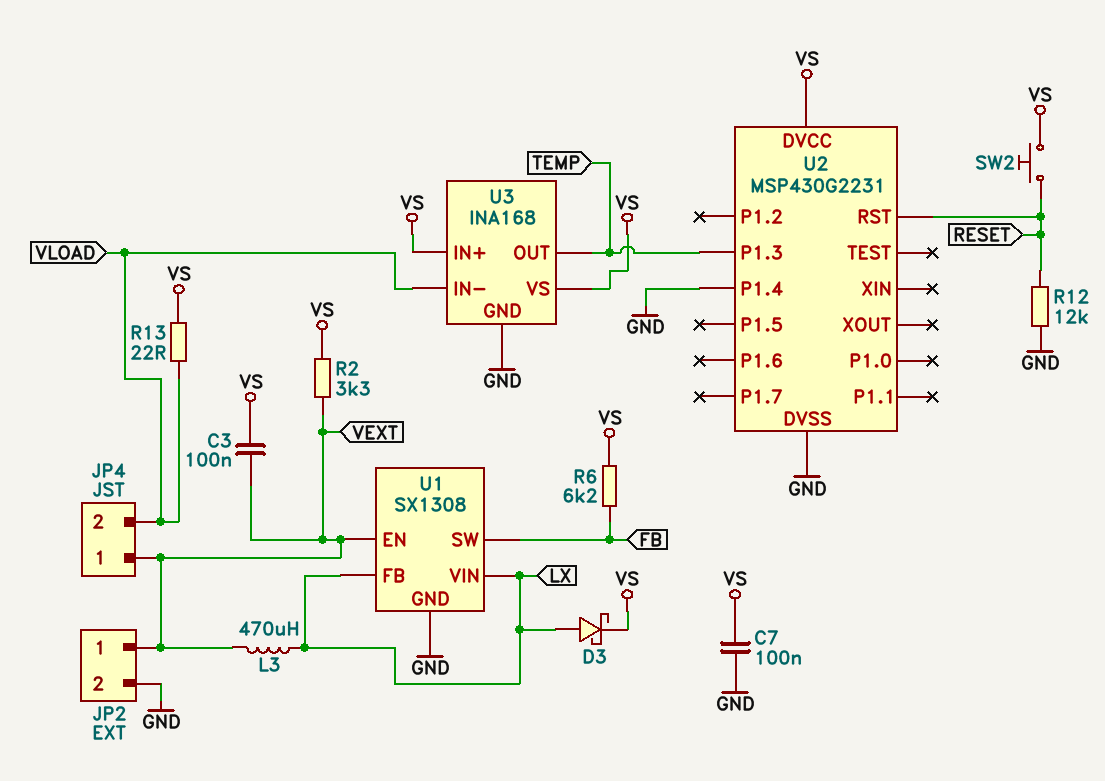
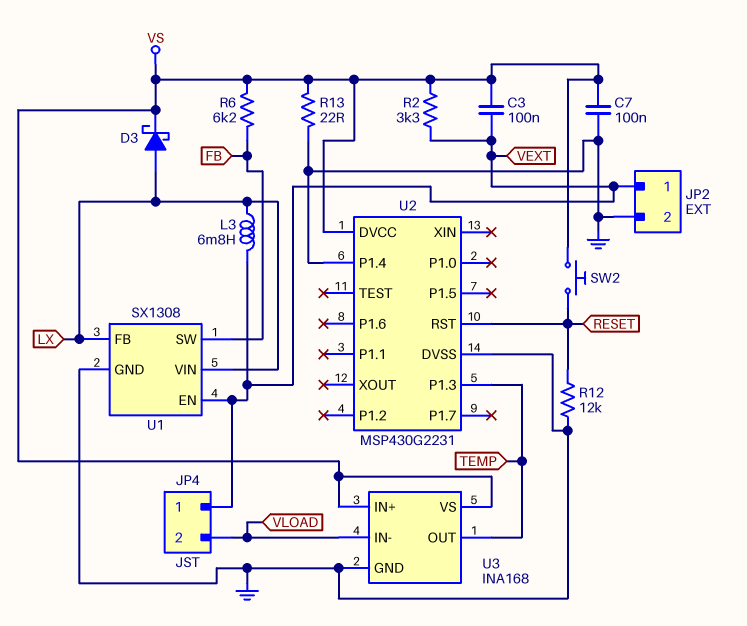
L3: 470uH (LX, VEXT) -> 6.8mH (LX, VEXT)
R13: 22 (VLOAD, VS) -> 22 (GND, VS)

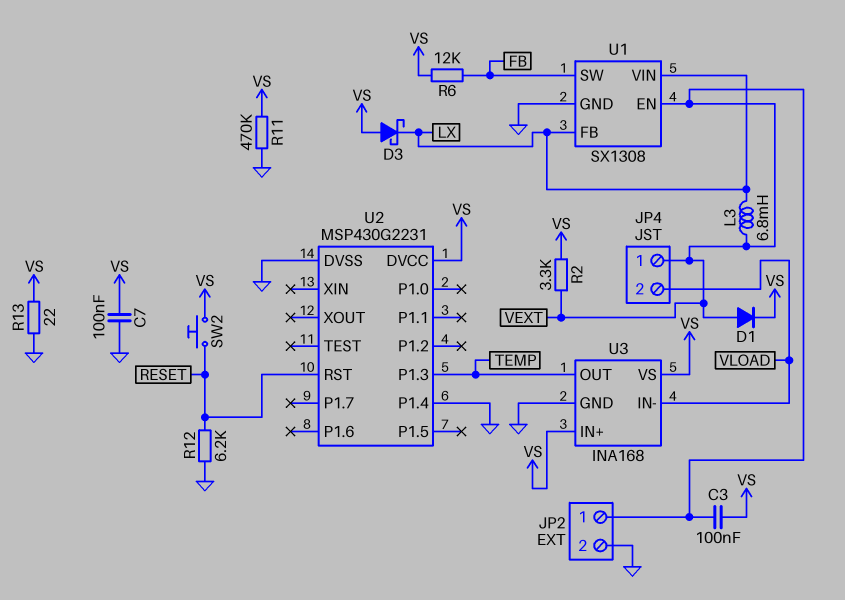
D1: none -> diode (A VEXT, K VS)
D3: schottky (A LX, K VS) -> schottky (A VS, K LX)
R6: 6.2k (FB, VS) -> 12k (FB, VS)
R11: none -> 470k (GND, VS)
R12: 12k (GND, RESET) -> 6.2k (GND, RESET)

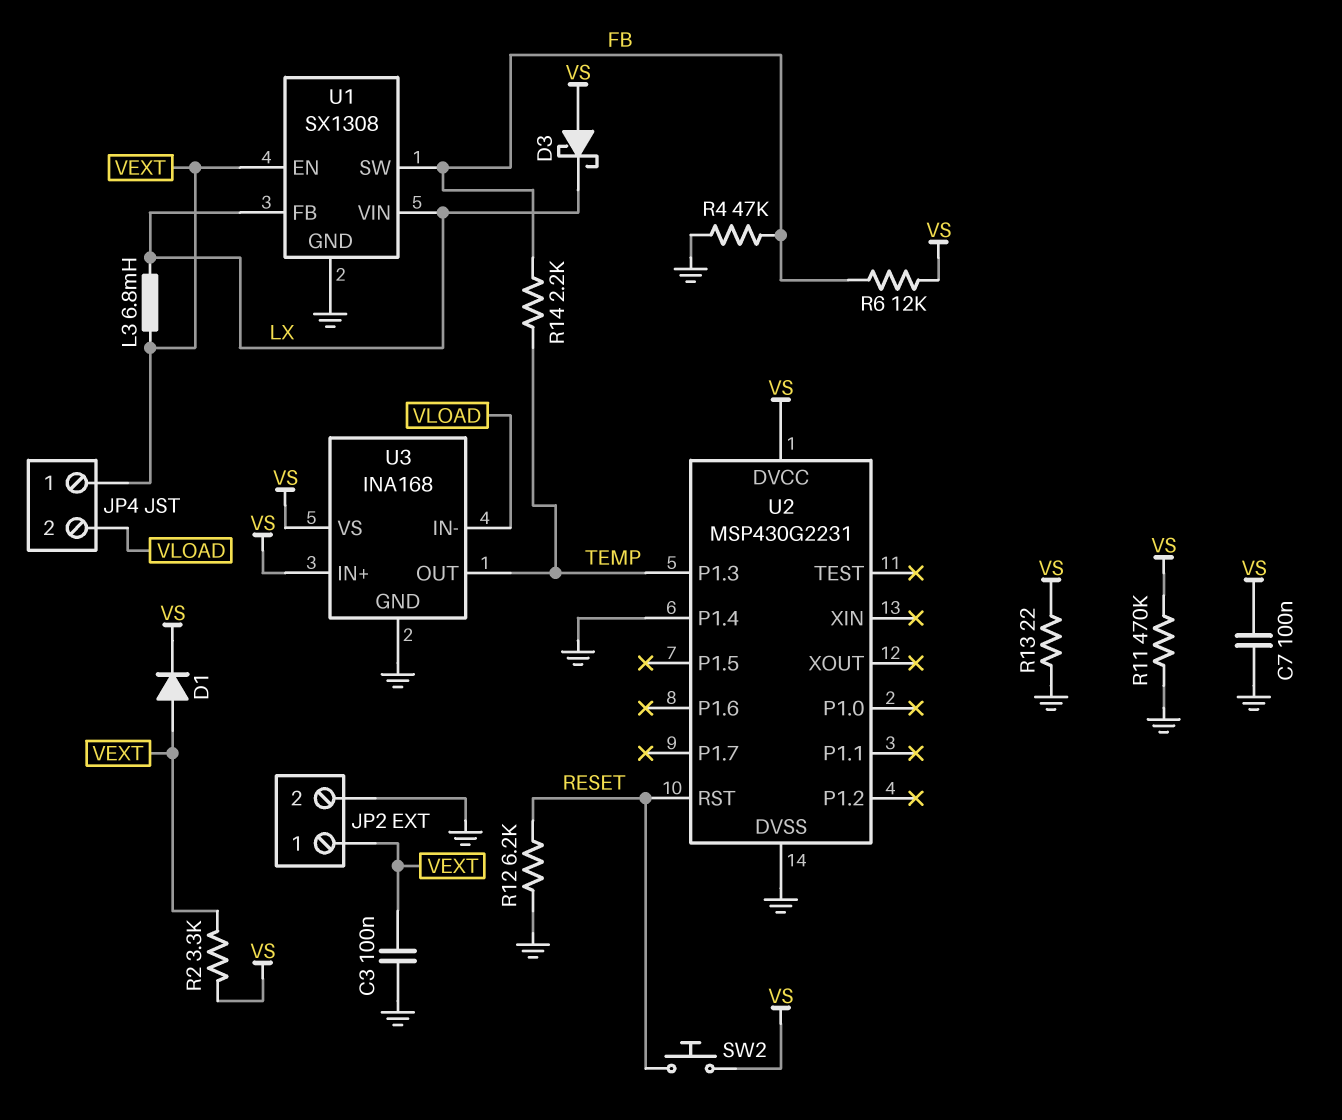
C3: 100nF (VEXT, VS) -> 100nF (GND, VEXT)
R4: none -> 47k (FB, GND)
R14: none -> 2.2k (FB, TEMP)

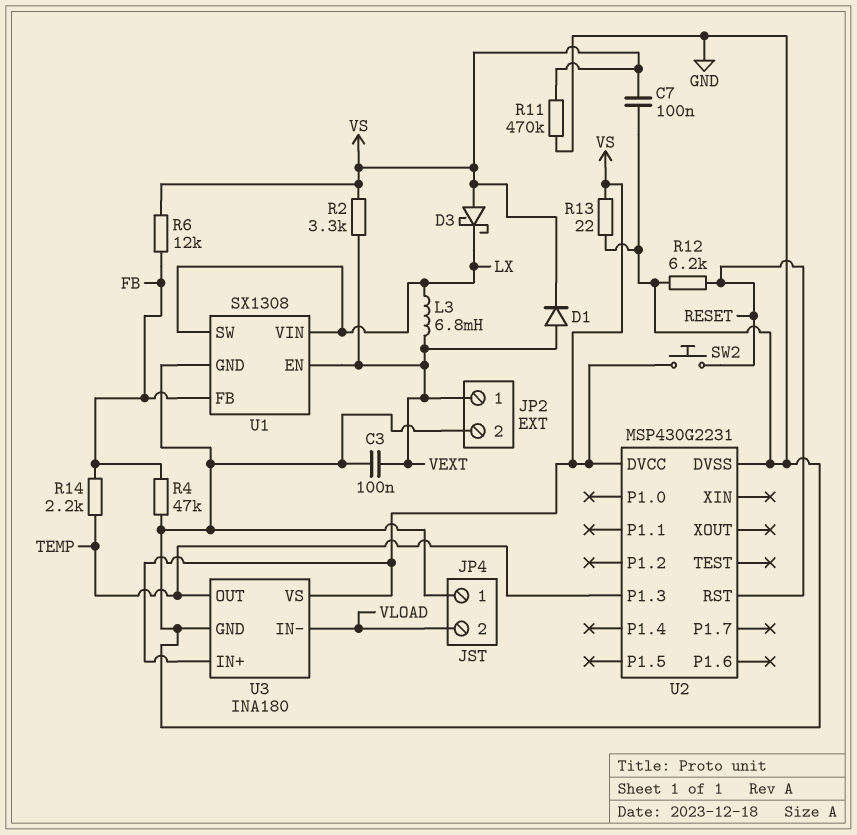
JP4 pin 1: VEXT -> GND
U1 pin FB: LX -> FB
U1 pin SW: FB -> LX
U2 pin P1.4: GND -> none
U3: INA168 -> INA180

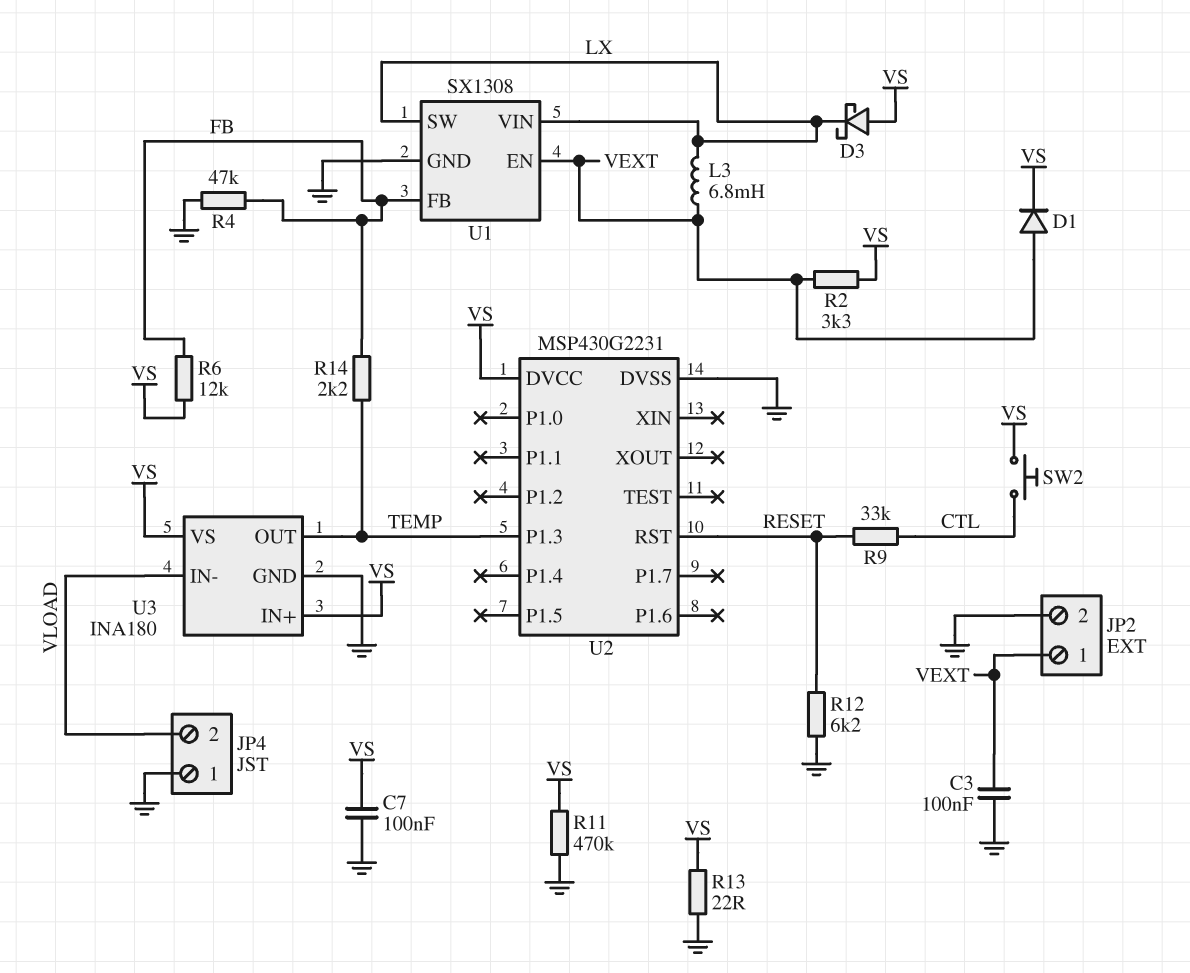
R9: none -> 33k (CTL, RESET)
SW2: button (RESET, VS) -> button (CTL, VS)

